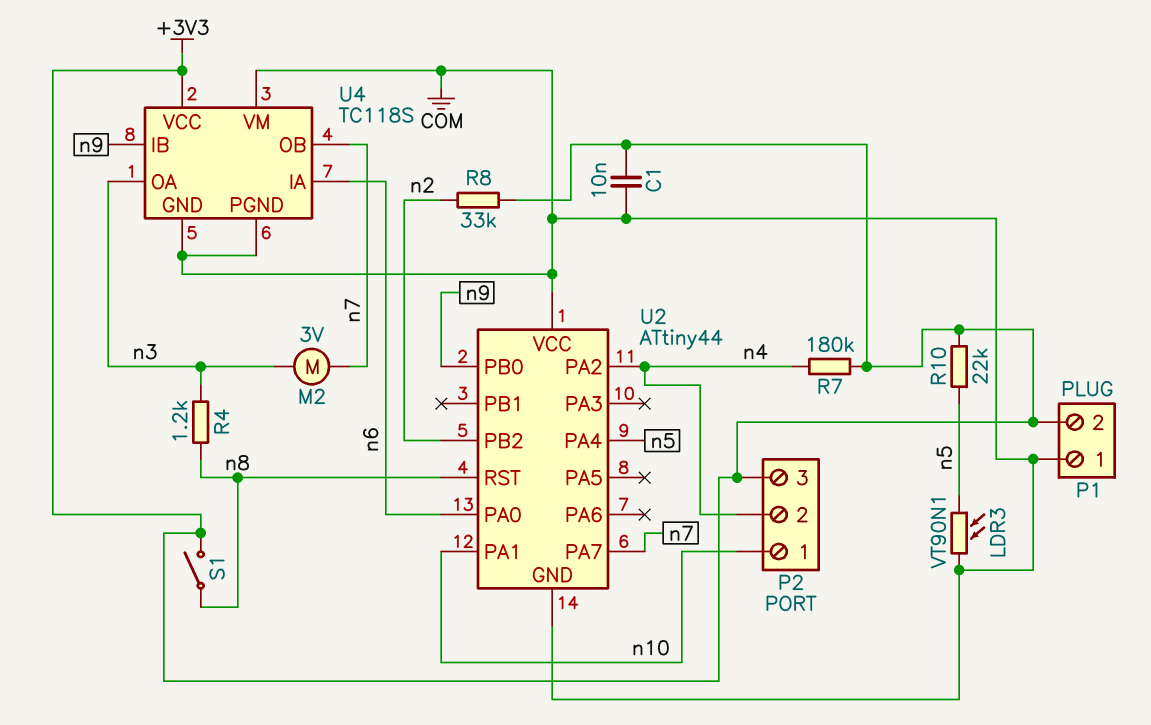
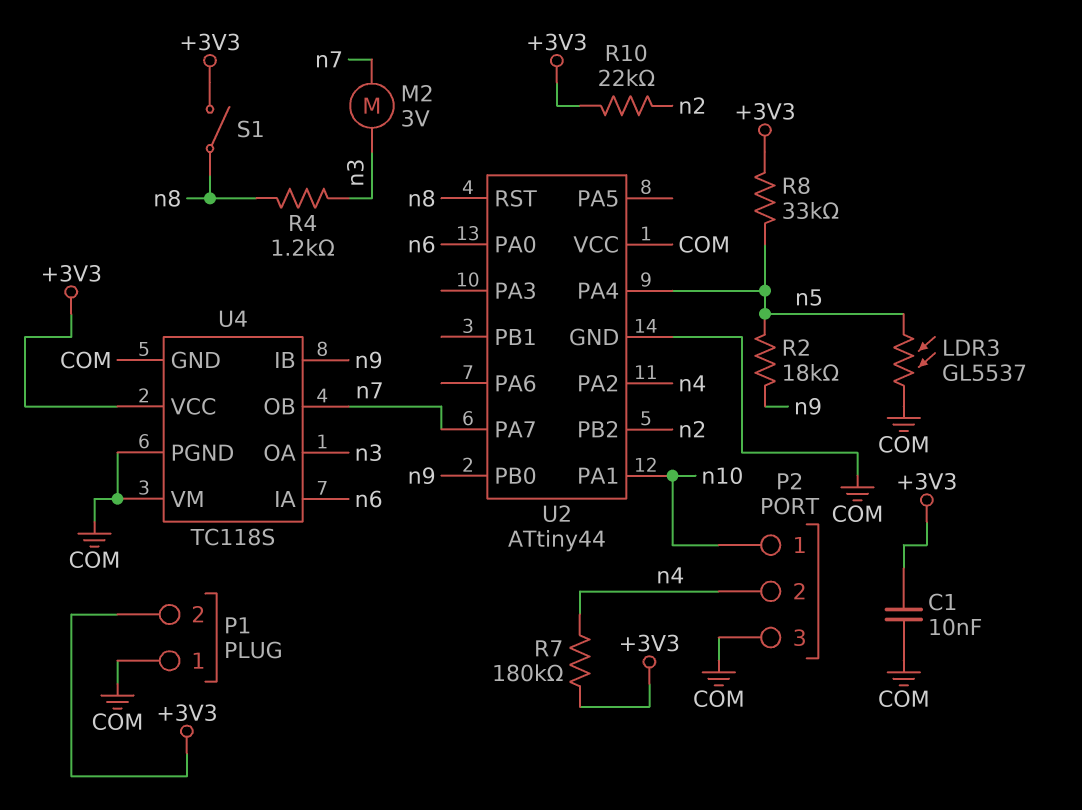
LDR3: VT90N1 (COM, n5) -> GL5537 (COM, n5)
P2 pin 3: +3V3 -> COM
R2: none -> 18k (n5, n9)
R8: 33k (+3V3, n2) -> 33k (+3V3, n5)
R10: 22k (+3V3, n5) -> 22k (+3V3, n2)

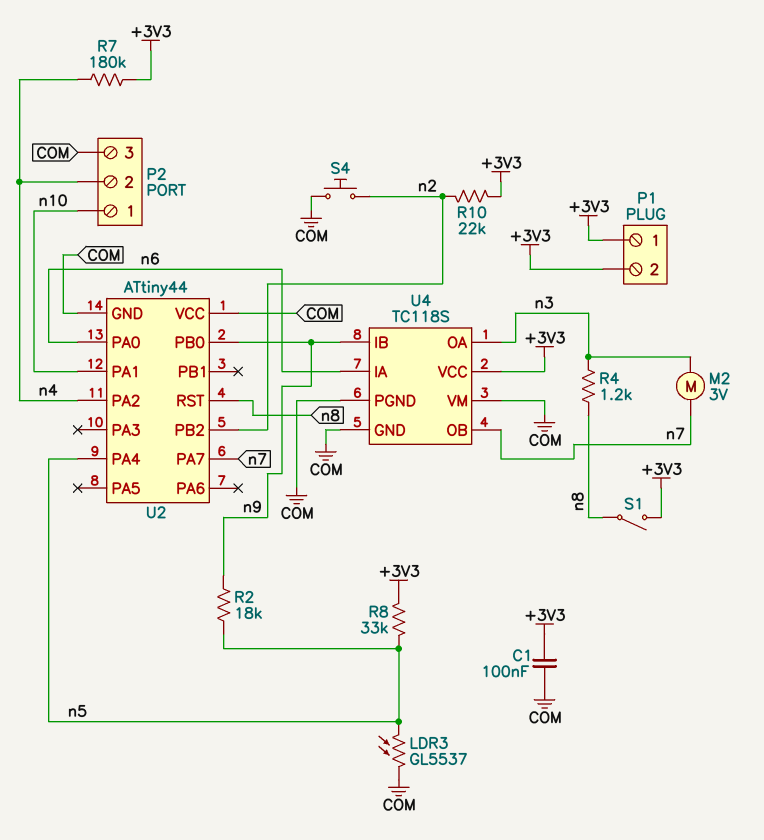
C1: 10nF (+3V3, COM) -> 100nF (+3V3, COM)
P1 pin 1: COM -> +3V3
S4: none -> button (COM, n2)

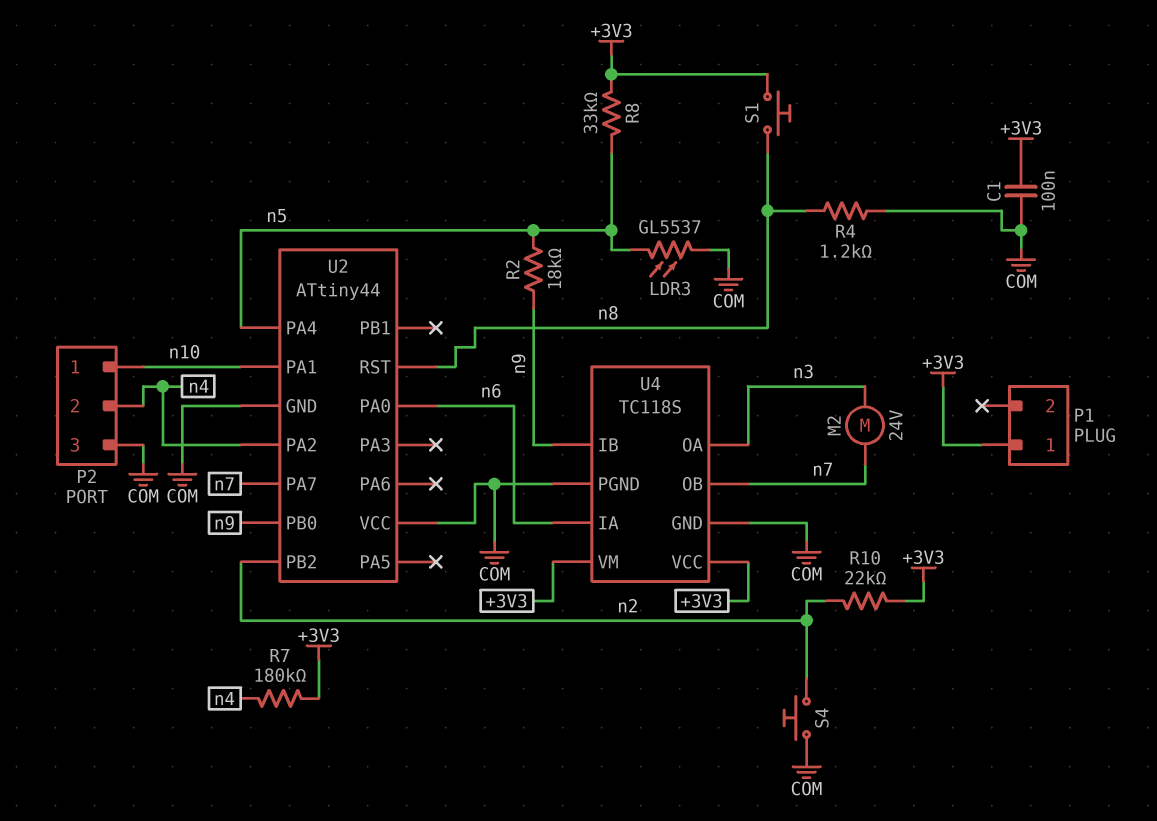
M2: motor 3V (n3, n7) -> motor 24V (n3, n7)
P1 pin 2: +3V3 -> none
R4: 1.2k (n3, n8) -> 1.2k (COM, n8)
S1: switch (+3V3, n8) -> button (+3V3, n8)
U4 pin VM: COM -> +3V3

